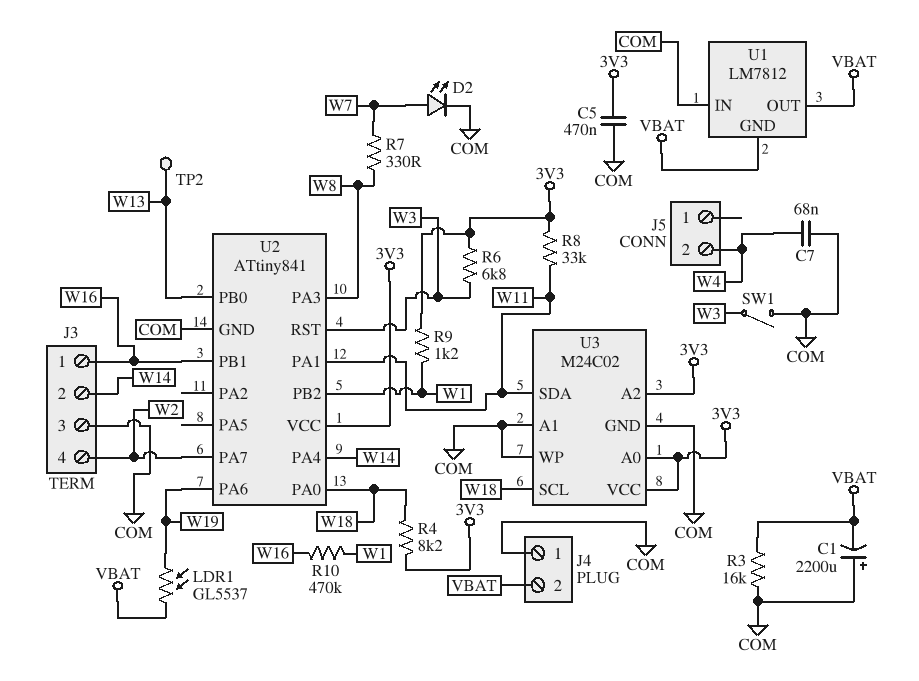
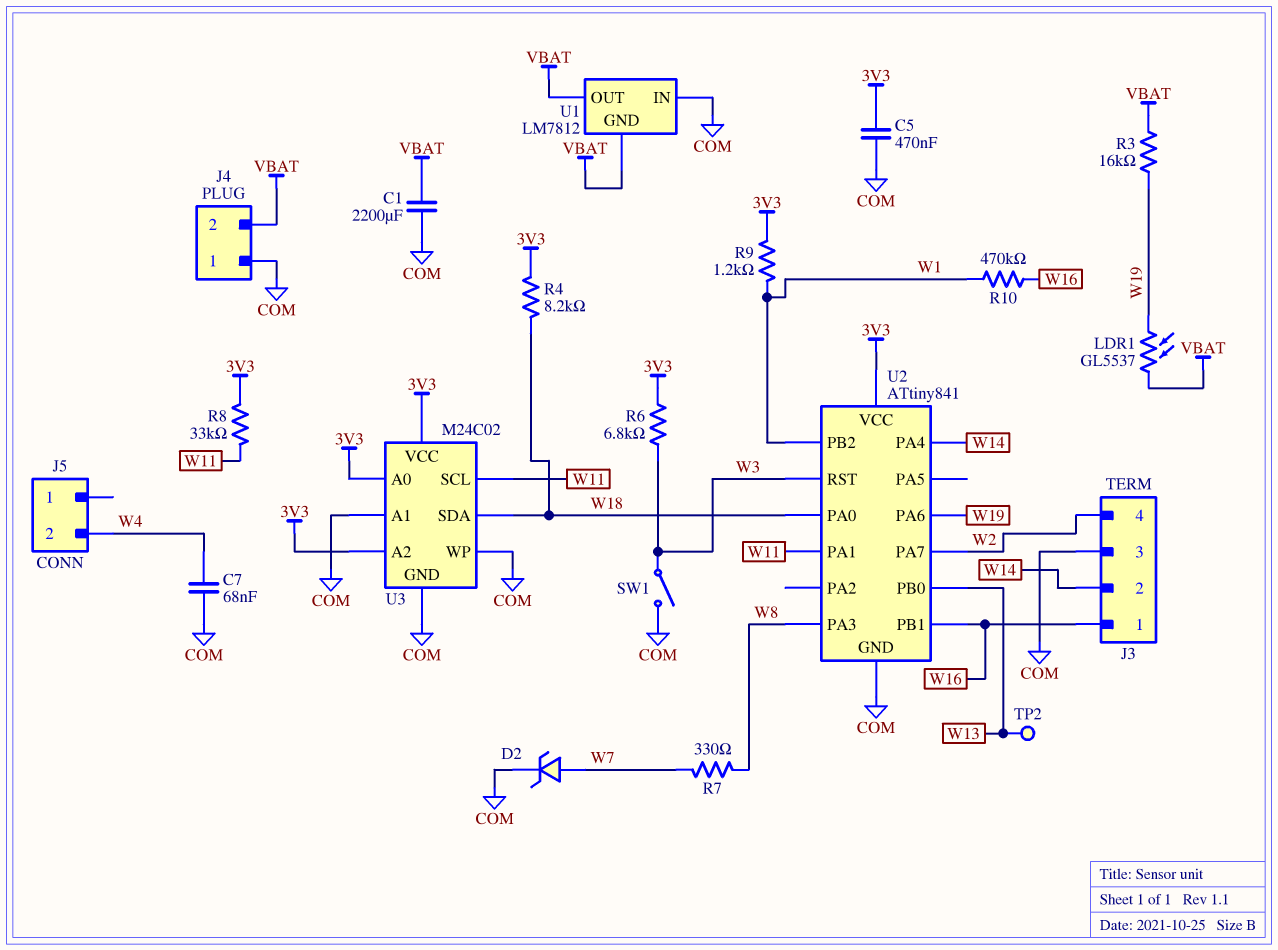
C1: 2200uF (plus COM, minus VBAT) -> 2200uF (COM, VBAT)
D2: LED (A W7, K COM) -> zener (A W7, K COM)
R3: 16k (COM, VBAT) -> 16k (VBAT, W19)
U3 pin SCL: W18 -> W11
U3 pin SDA: W11 -> W18

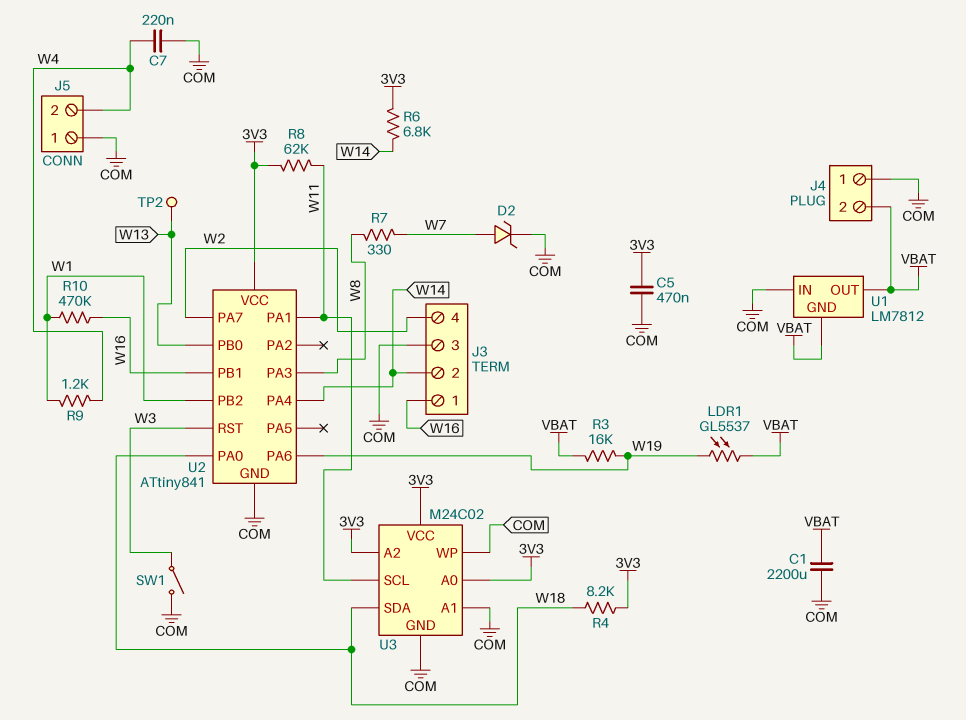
C7: 68nF (COM, W4) -> 220nF (COM, W4)
J5 pin 1: none -> COM
R6: 6.8k (3V3, W3) -> 6.8k (3V3, W14)
R8: 33k (3V3, W11) -> 62k (3V3, W11)
R9: 1.2k (3V3, W1) -> 1.2k (W1, W4)

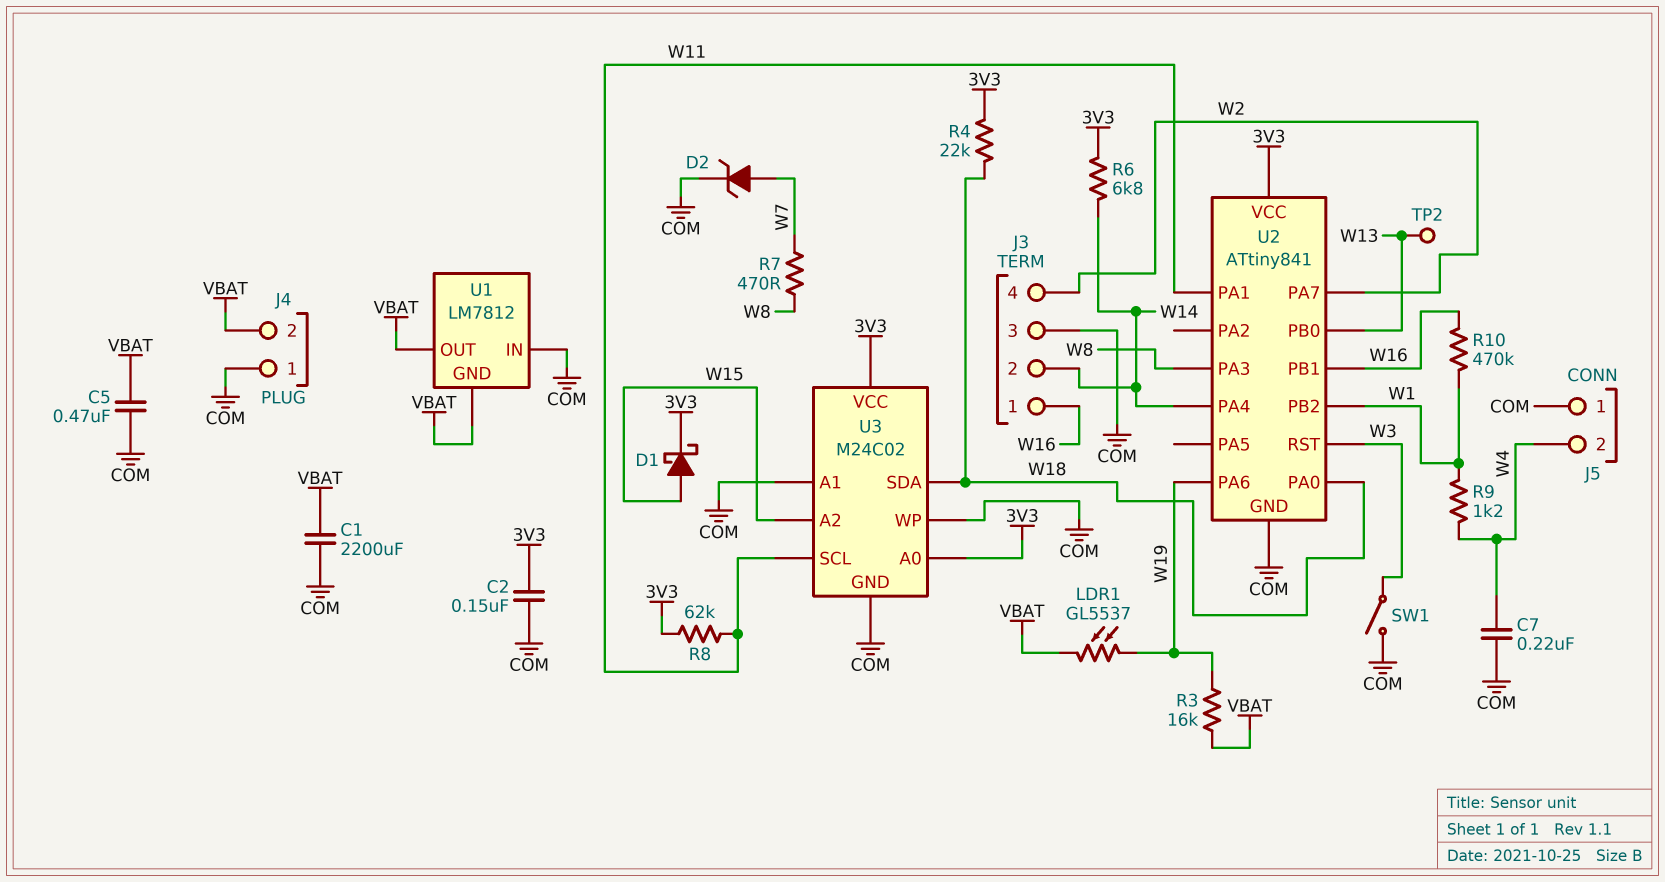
C2: none -> 150nF (3V3, COM)
C5: 470nF (3V3, COM) -> 470nF (COM, VBAT)
D1: none -> schottky (A W15, K 3V3)
R4: 8.2k (3V3, W18) -> 22k (3V3, W18)
R7: 330 (W7, W8) -> 470 (W7, W8)
U3 pin A2: 3V3 -> W15

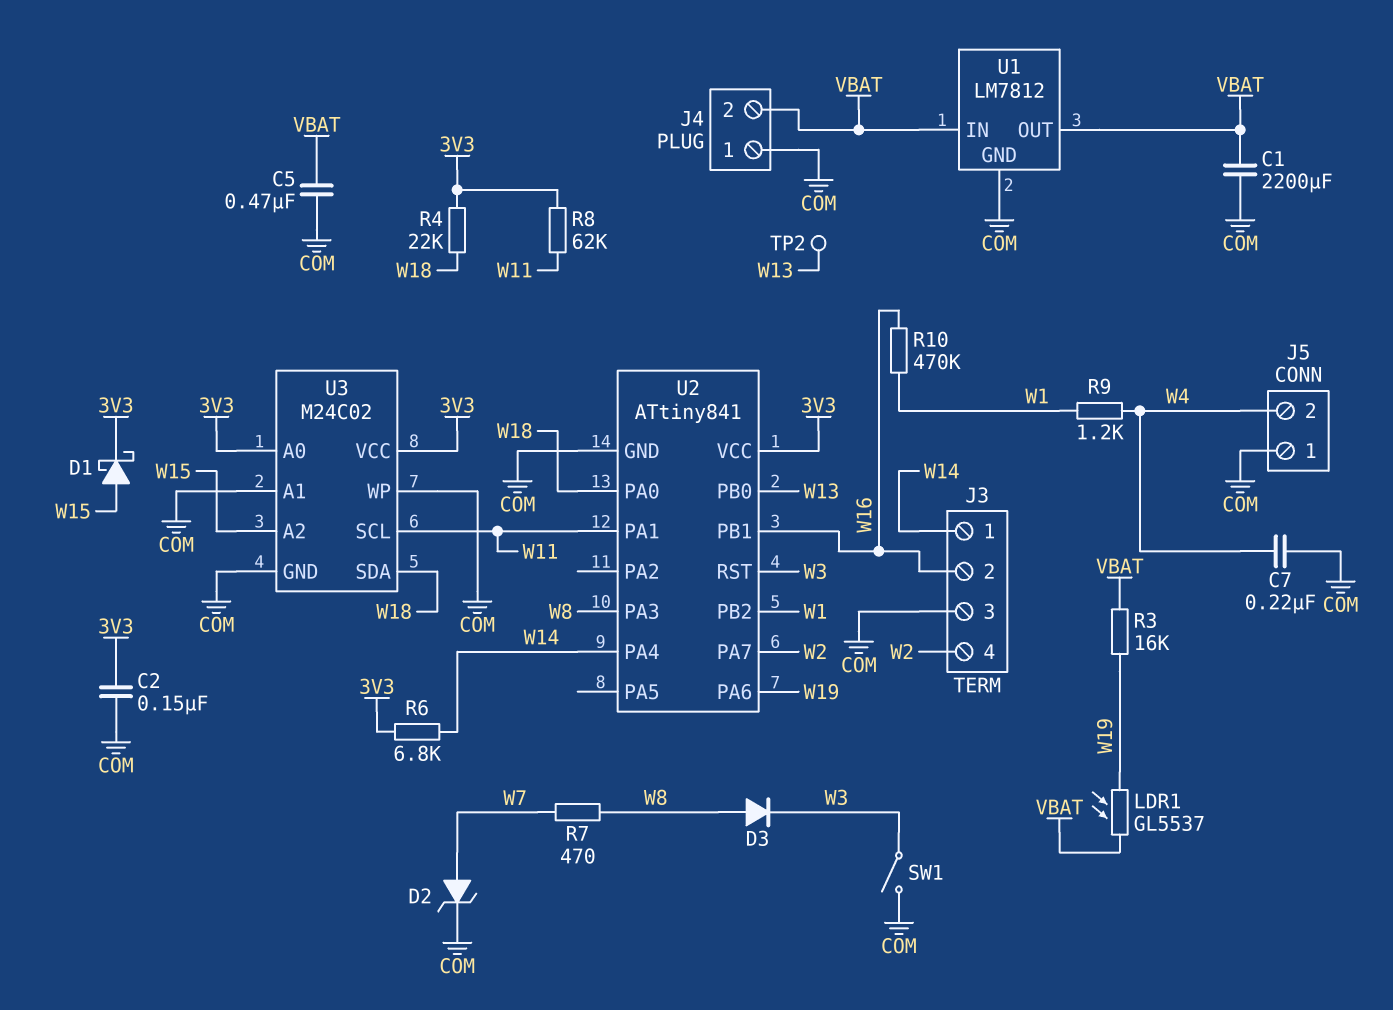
D3: none -> diode (A W8, K W3)
J3 pin 1: W16 -> W14
J3 pin 2: W14 -> W16
U1 pin GND: VBAT -> COM
U1 pin IN: COM -> VBAT

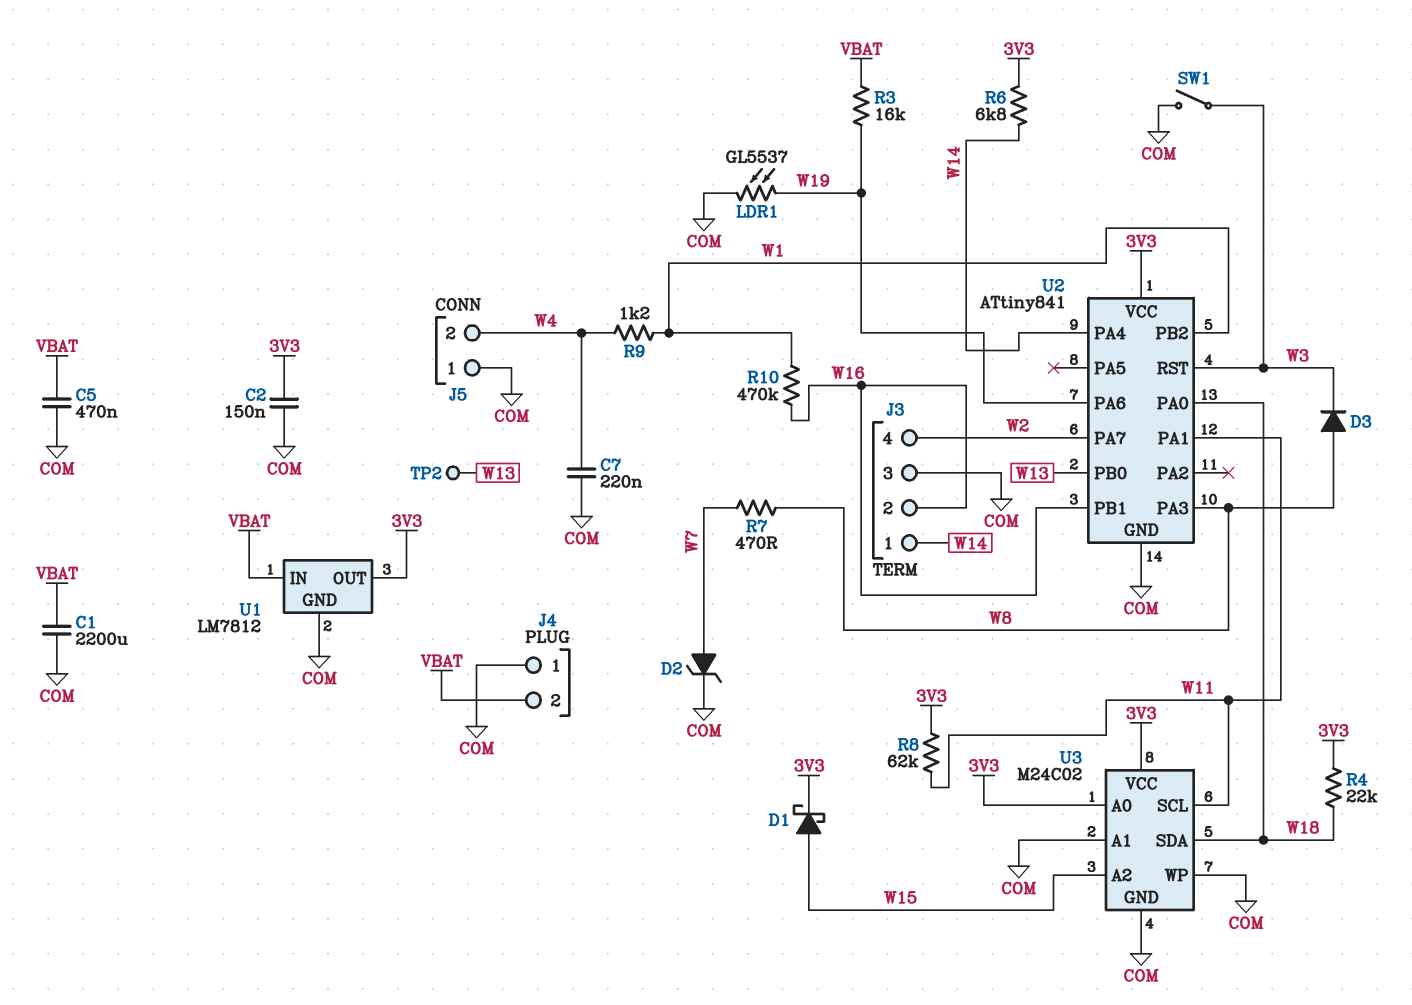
LDR1: GL5537 (VBAT, W19) -> GL5537 (COM, W19)
U1 pin OUT: VBAT -> 3V3

